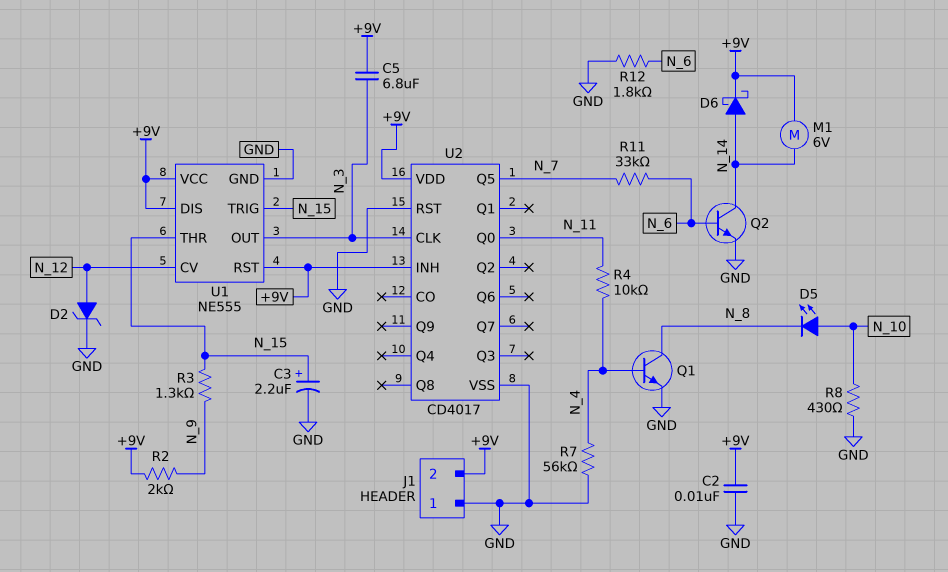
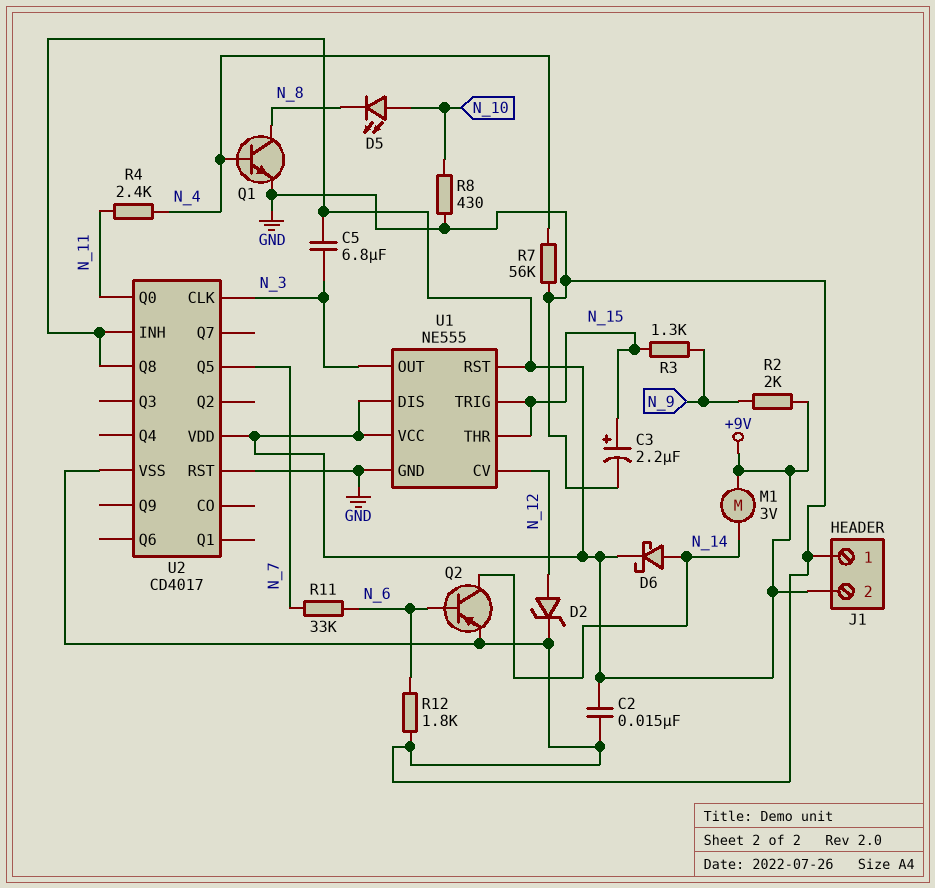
C2: 10nF (+9V, GND) -> 15nF (+9V, GND)
M1: motor 6V (+9V, N_14) -> motor 3V (+9V, N_14)
Q2: NPN (B N_6, C N_14, E GND) -> PNP (B N_6, C N_14, E GND)
R4: 10k (N_4, N_11) -> 2.4k (N_4, N_11)
U2 pin Q8: none -> +9V

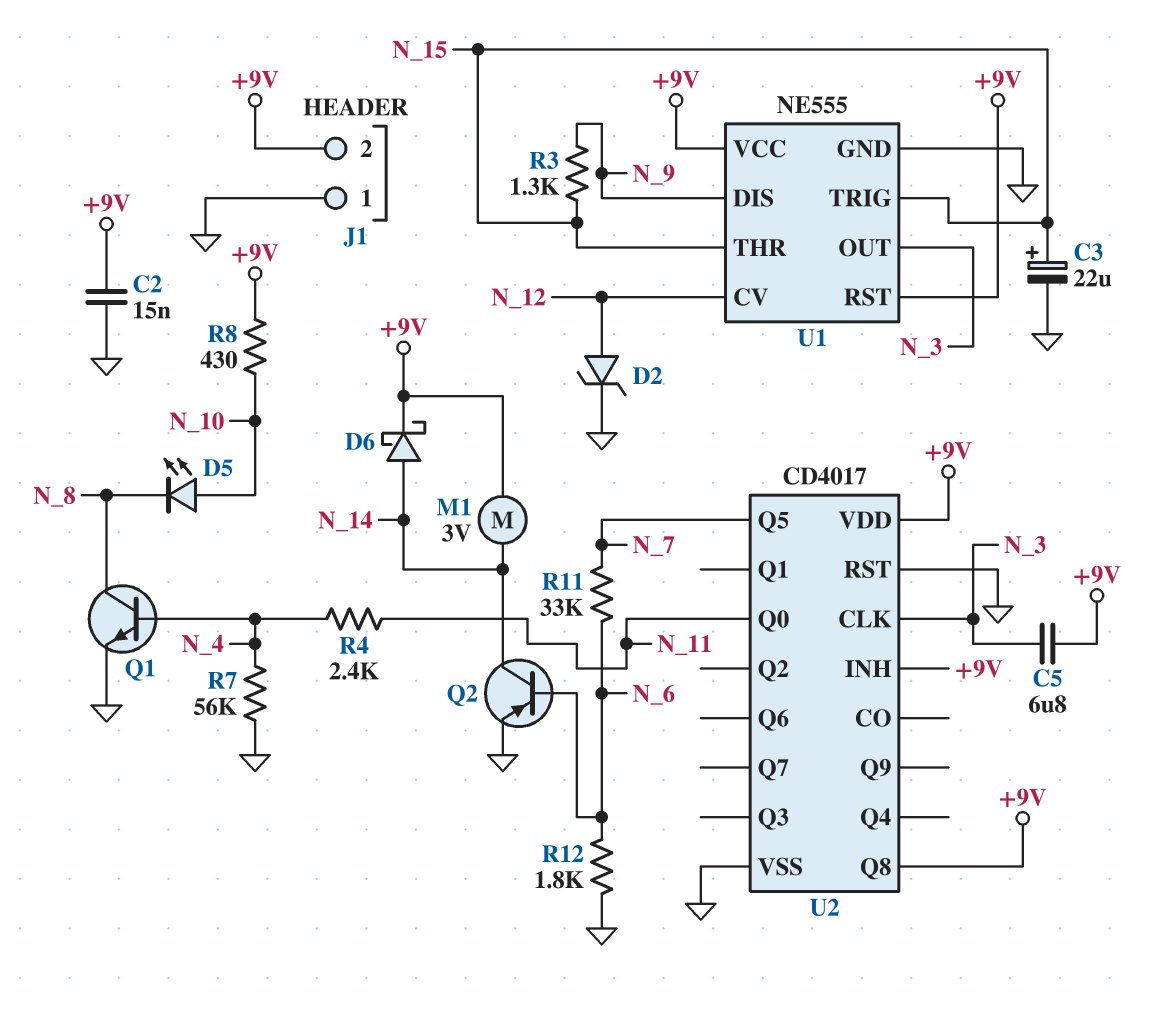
C3: 2.2uF (plus N_15, minus GND) -> 22uF (plus N_15, minus GND)
R2: 2k (+9V, N_9) -> none
R8: 430 (GND, N_10) -> 430 (+9V, N_10)
U1 pin DIS: +9V -> N_9

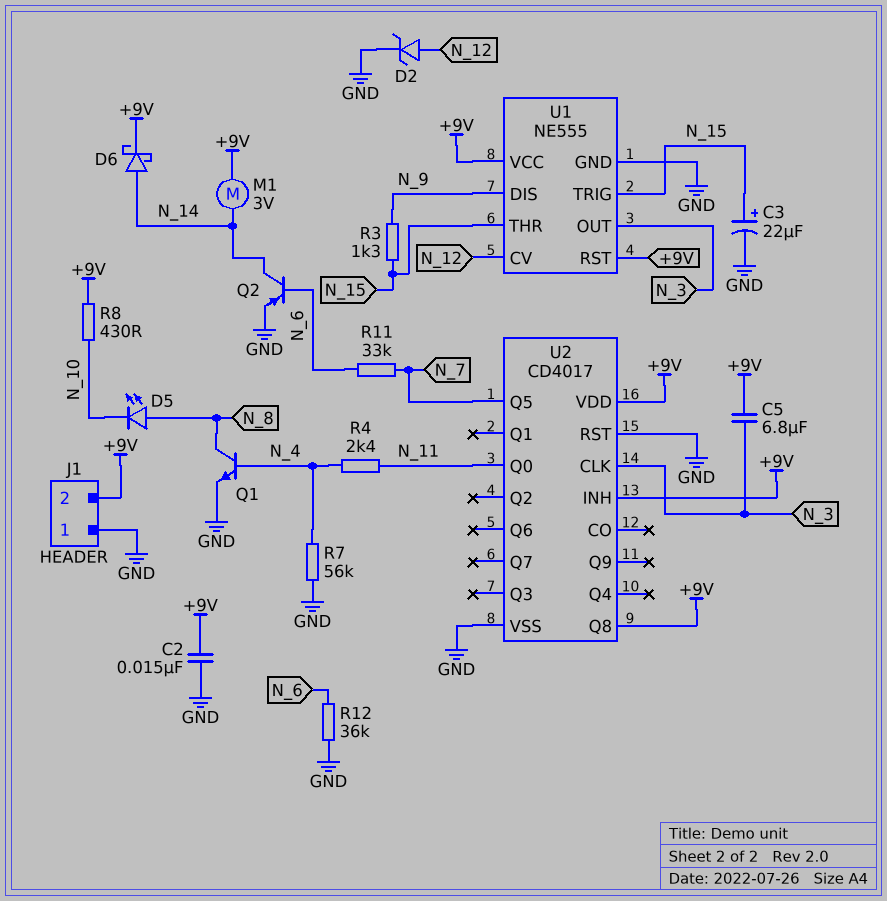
D5: LED (A N_10, K N_8) -> LED (A N_8, K N_10)
R12: 1.8k (GND, N_6) -> 36k (GND, N_6)

